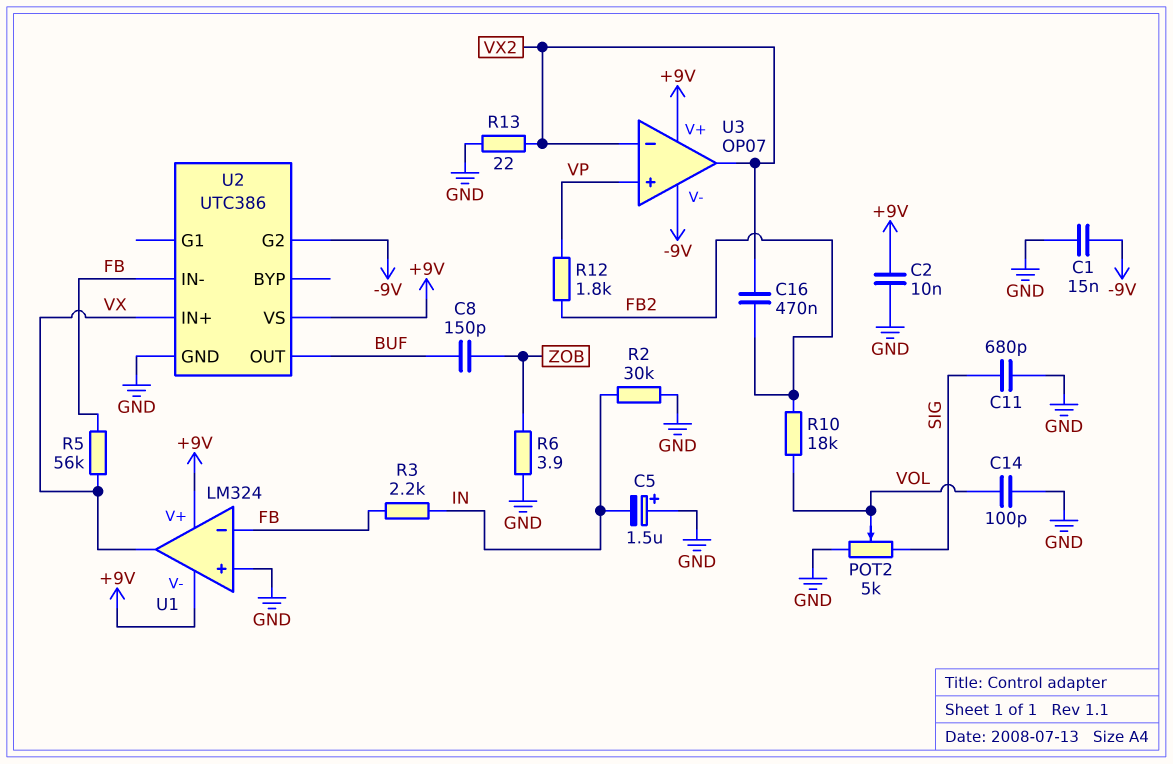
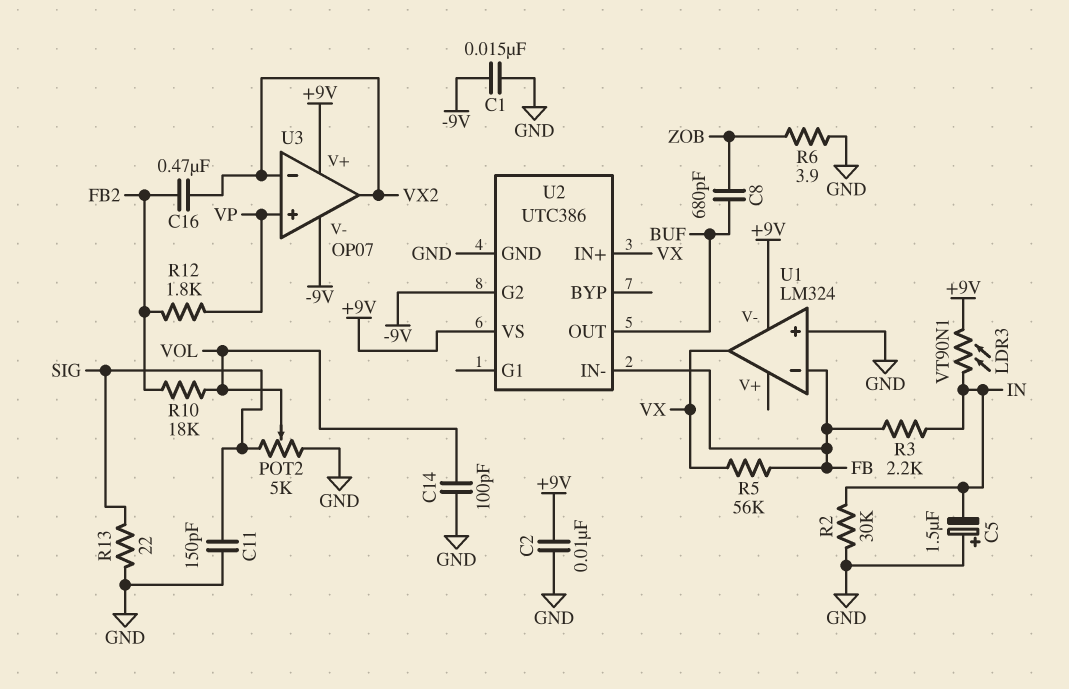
C8: 150pF (BUF, ZOB) -> 680pF (BUF, ZOB)
C11: 680pF (GND, SIG) -> 150pF (GND, SIG)
LDR3: none -> VT90N1 (+9V, IN)
R13: 22 (GND, VX2) -> 22 (GND, SIG)
U1 pin V+: +9V -> none

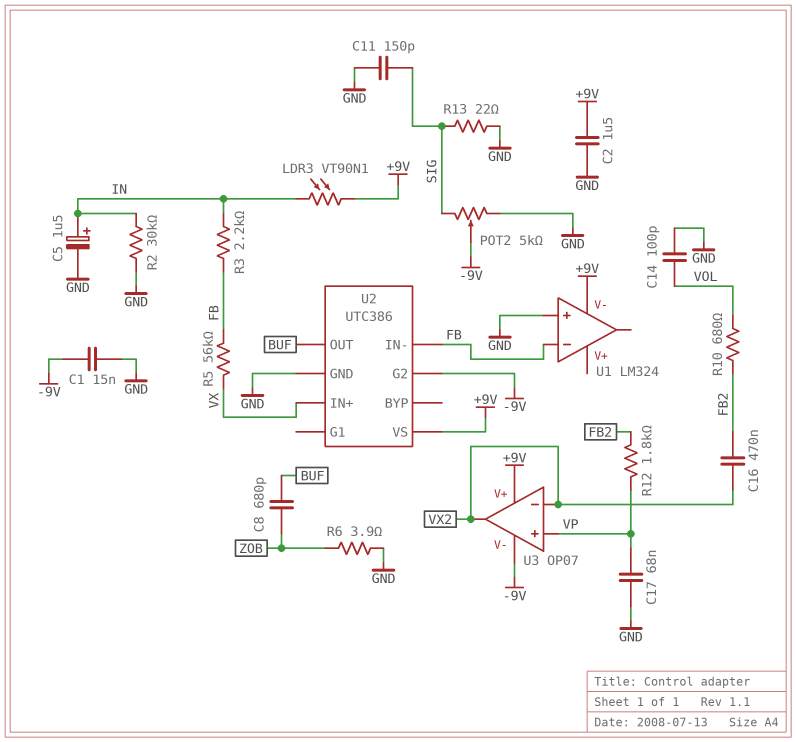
C2: 10nF (+9V, GND) -> 1.5uF (+9V, GND)
C5: 1.5uF (plus GND, minus IN) -> 1.5uF (plus IN, minus GND)
C17: none -> 68nF (GND, VP)
POT2: 5k (GND, SIG, wiper VOL) -> 5k (GND, SIG, wiper -9V)
R10: 18k (FB2, VOL) -> 680 (FB2, VOL)
U1 pin out: VX -> none

